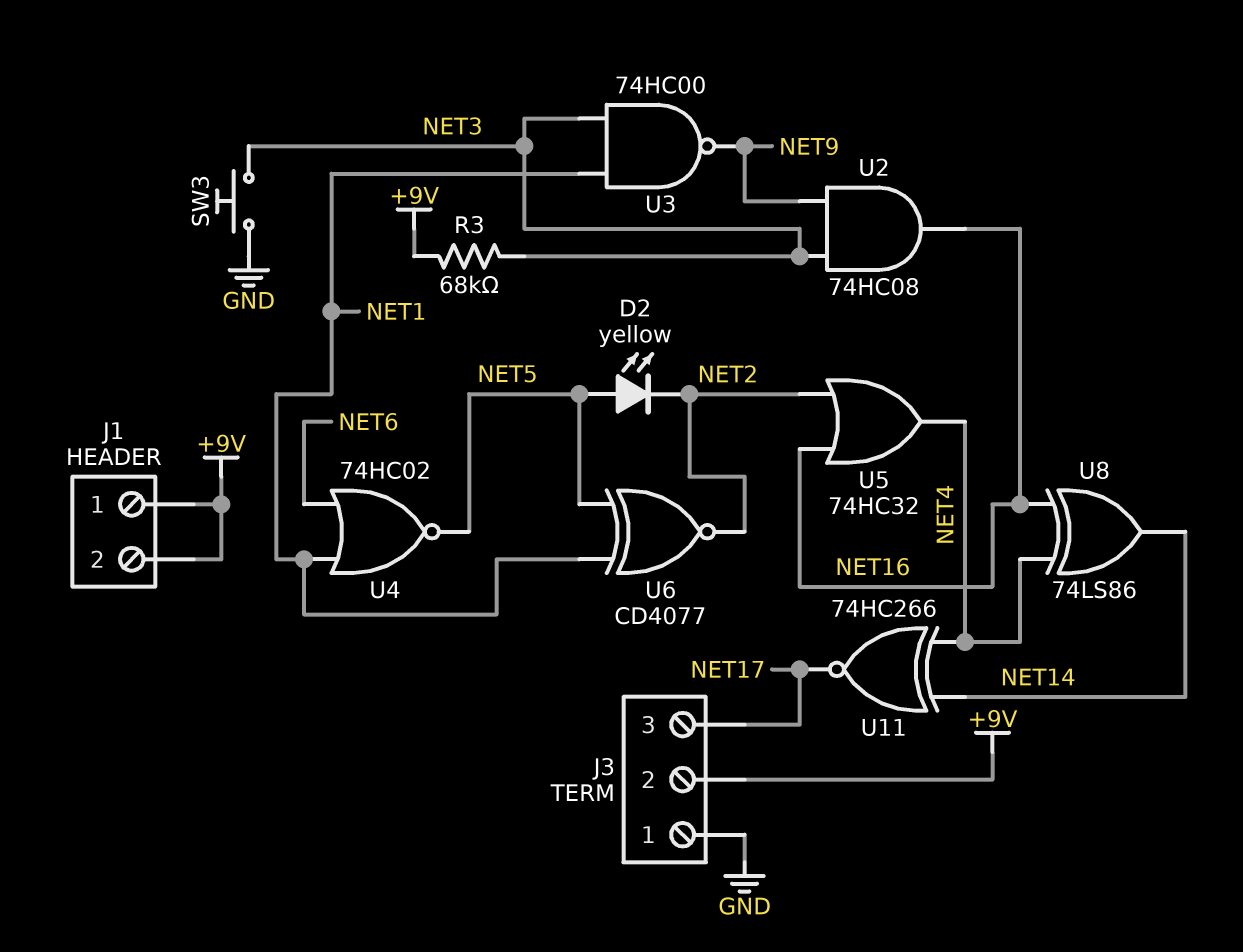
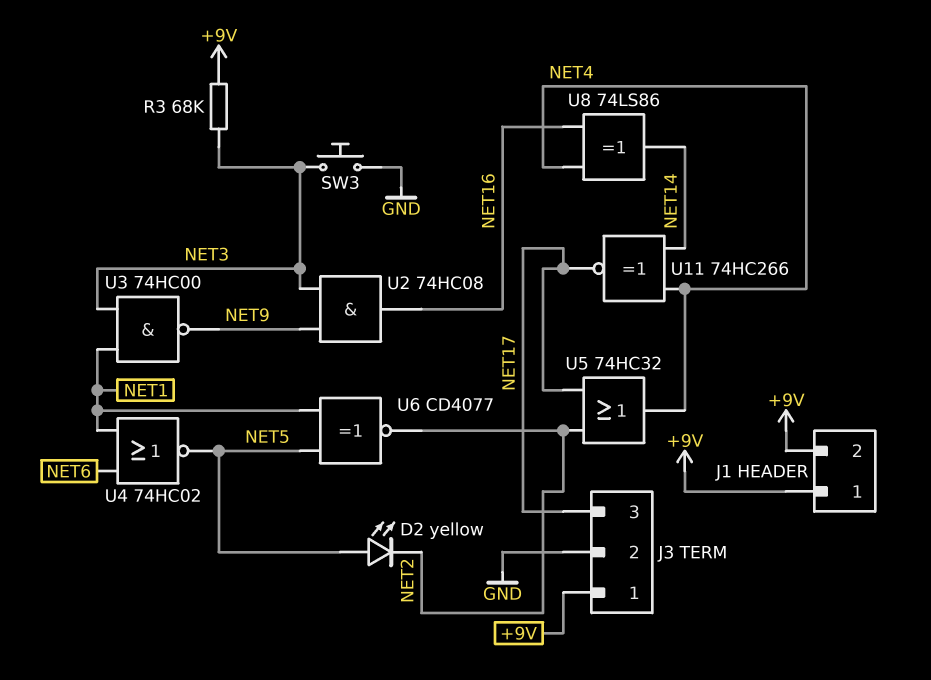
J3 pin 1: GND -> +9V
J3 pin 2: +9V -> GND
U5: OR 74HC32 (in NET2, in NET16, out NET4) -> OR 74HC32 (in NET2, in NET17, out NET4)

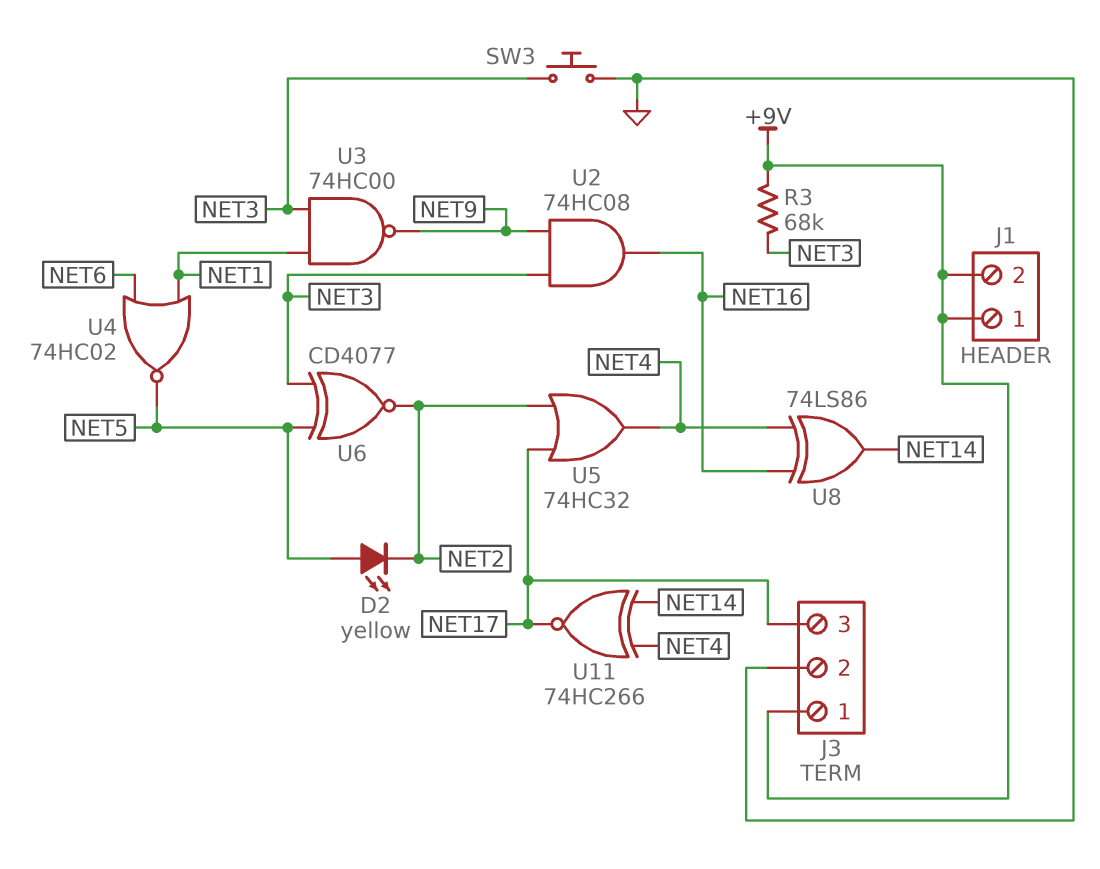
U6: XNOR CD4077 (in NET1, in NET5, out NET2) -> XNOR CD4077 (in NET3, in NET5, out NET2)

